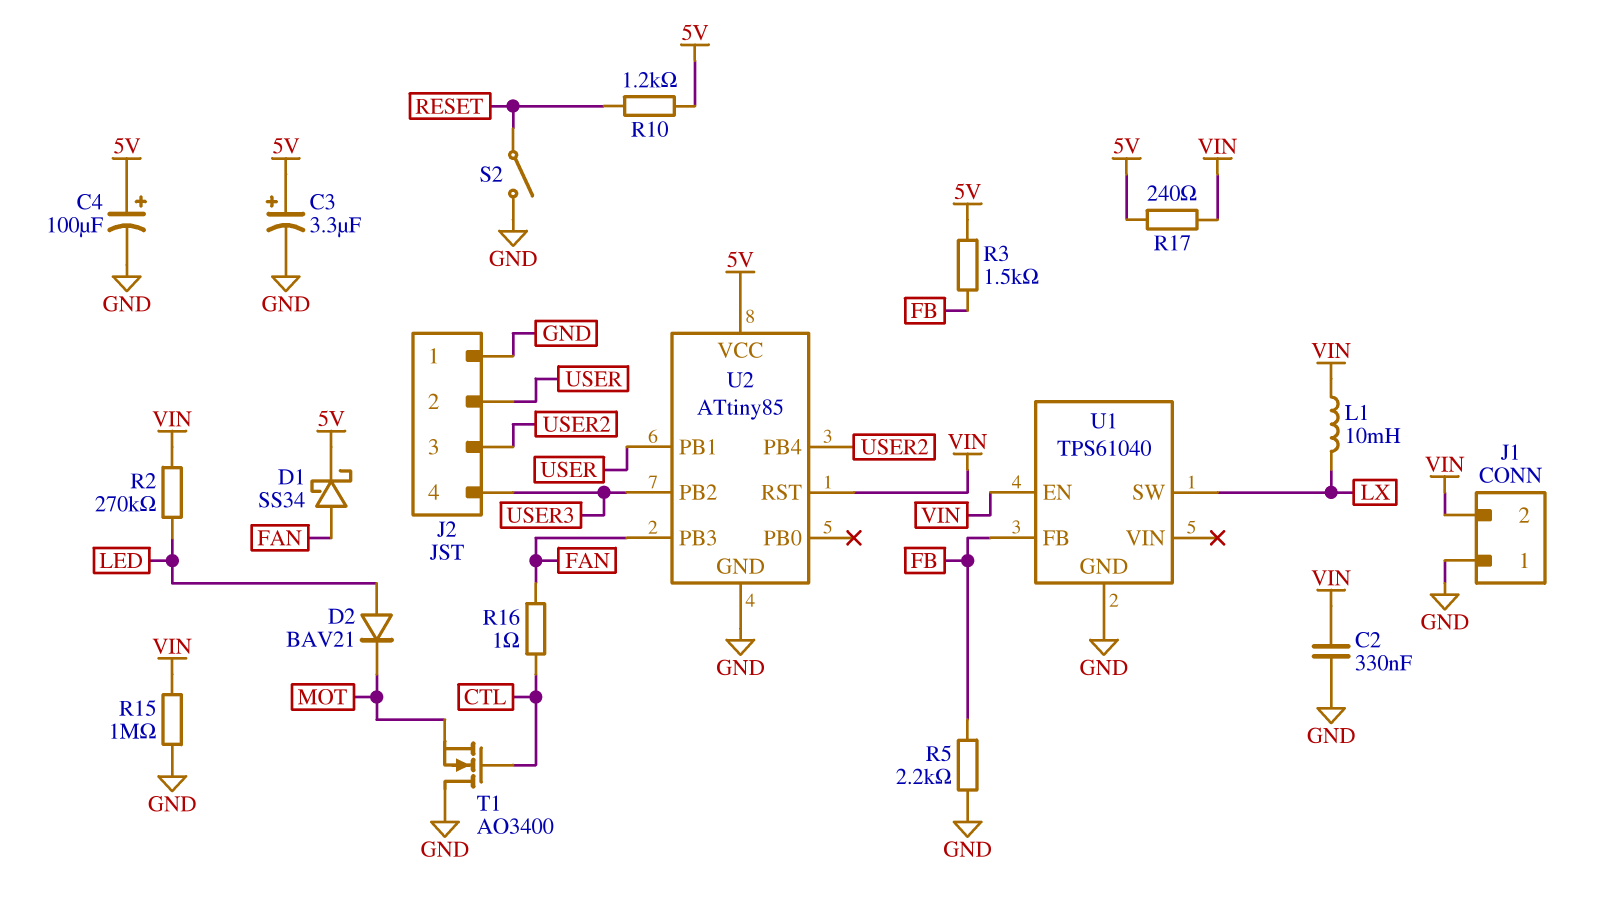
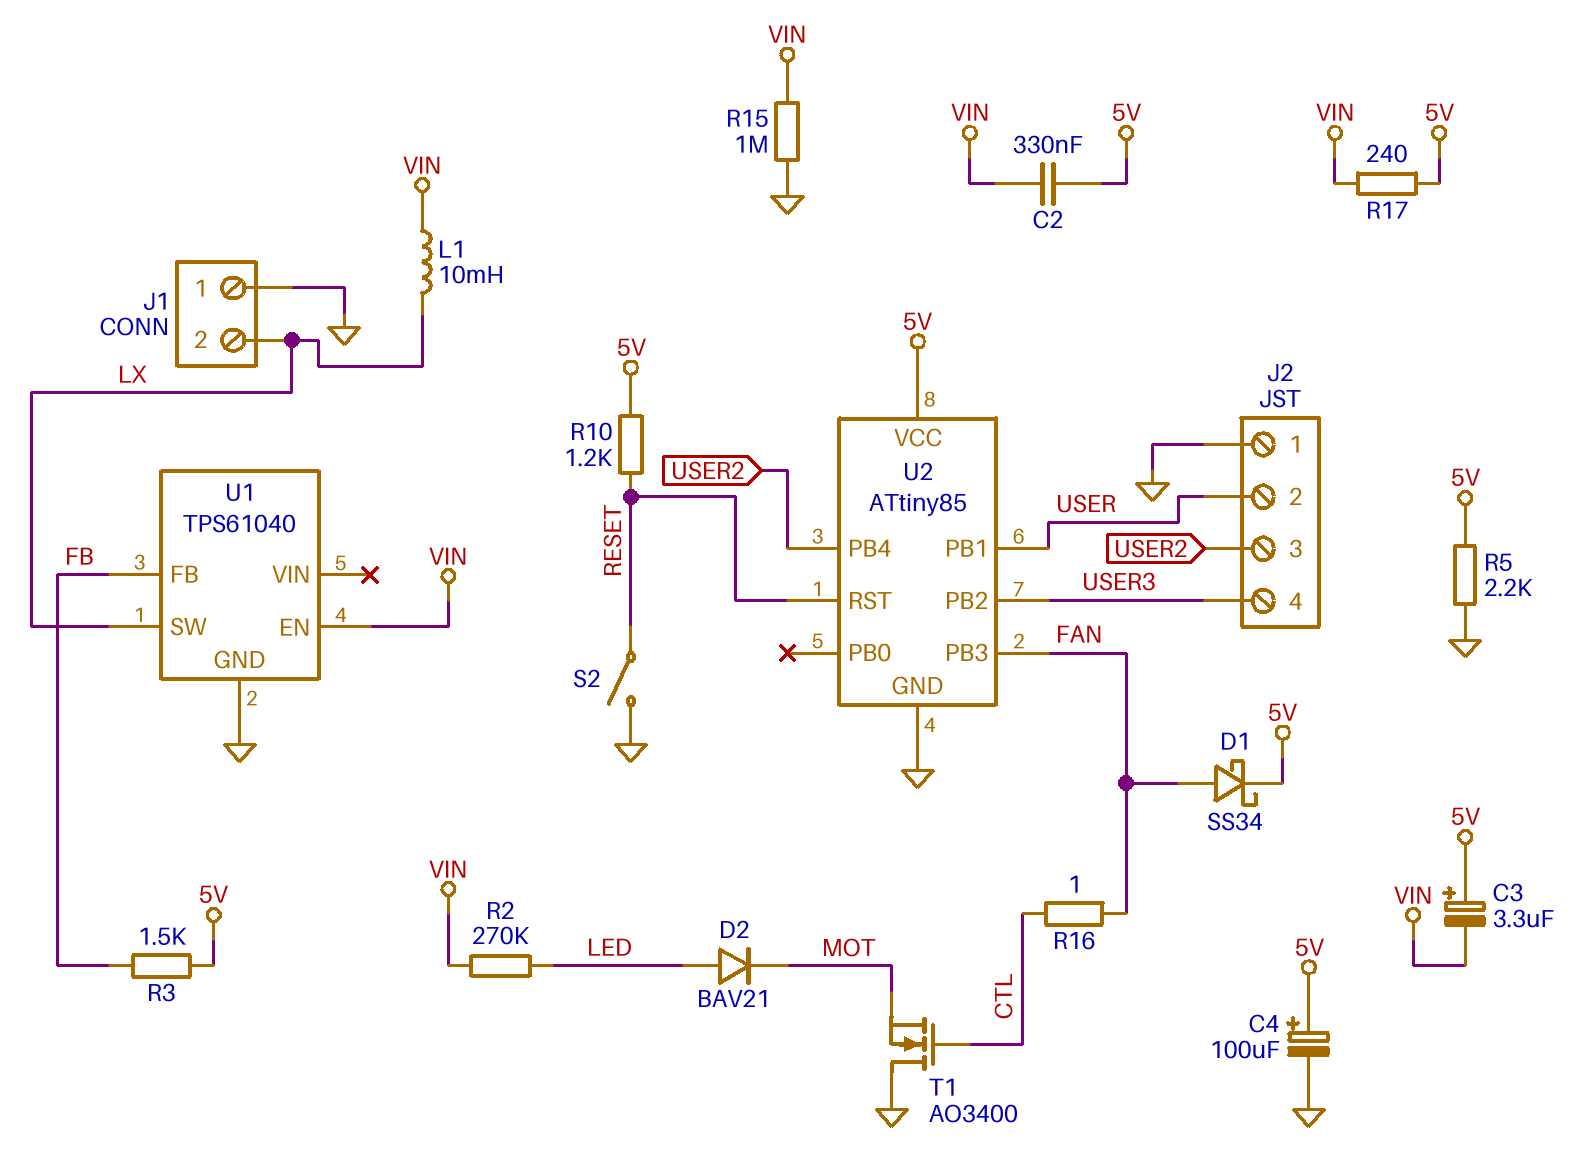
C2: 330nF (GND, VIN) -> 330nF (5V, VIN)
C3: 3.3uF (plus 5V, minus GND) -> 3.3uF (plus 5V, minus VIN)
J1 pin 2: VIN -> LX
R5: 2.2k (FB, GND) -> 2.2k (5V, GND)
U2 pin RST: VIN -> RESET

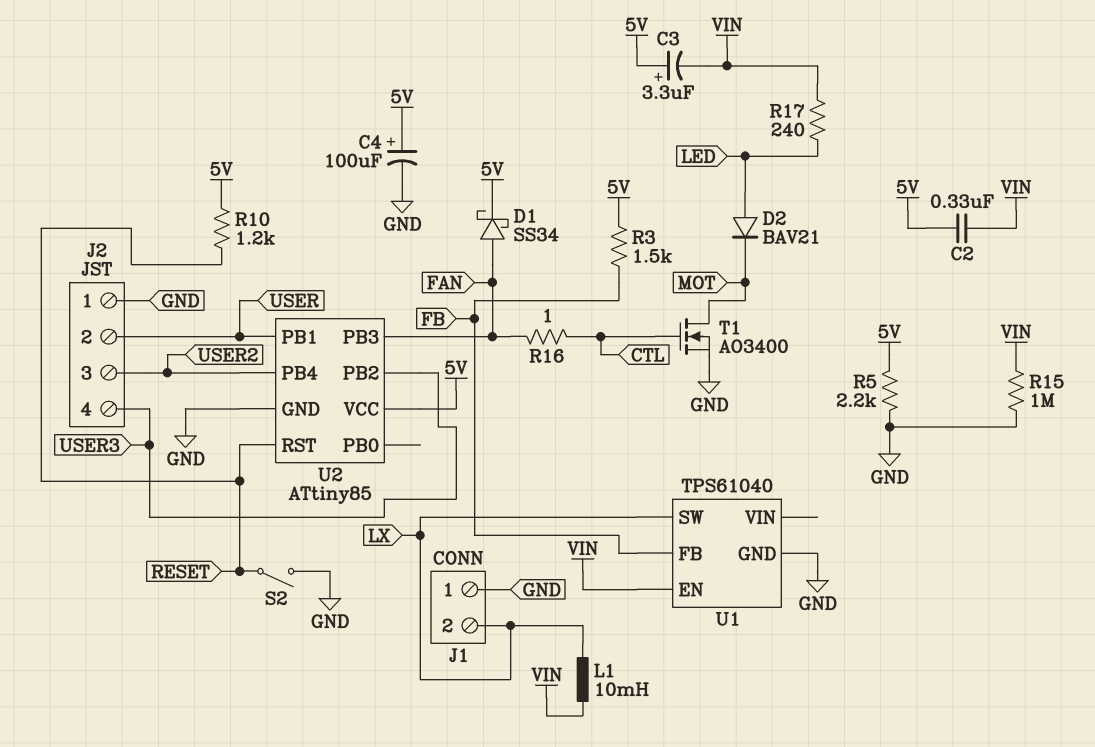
R2: 270k (LED, VIN) -> none
R17: 240 (5V, VIN) -> 240 (LED, VIN)
T1: NMOS AO3400 (G CTL, D GND, S MOT) -> NMOS AO3400 (G CTL, D MOT, S GND)

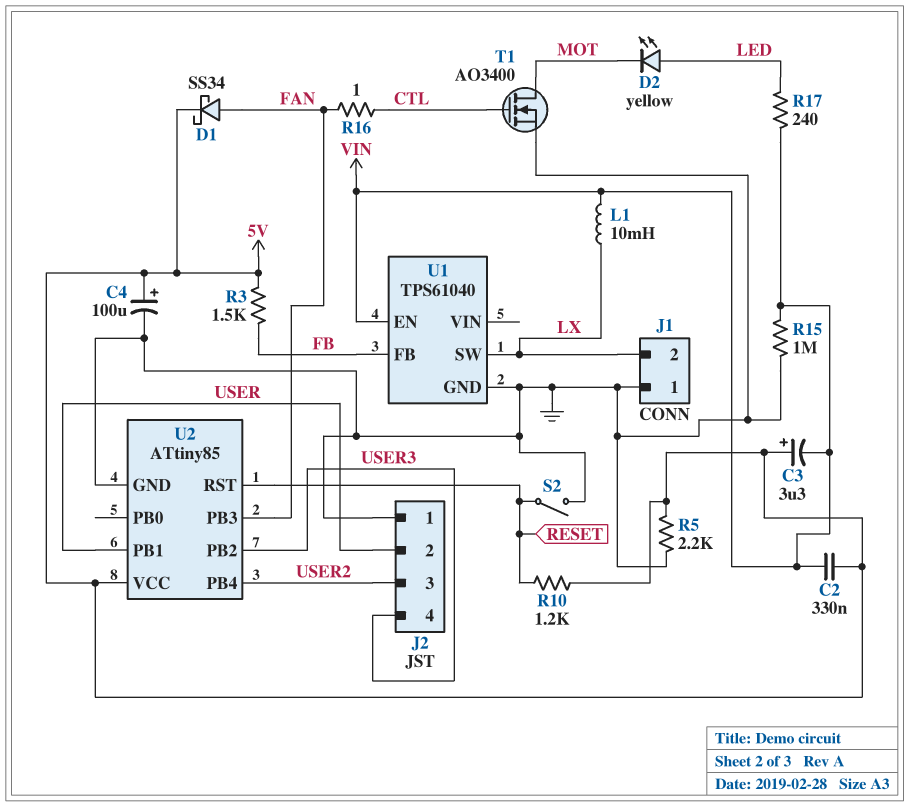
D2: diode BAV21 (A LED, K MOT) -> LED yellow (A LED, K MOT)

